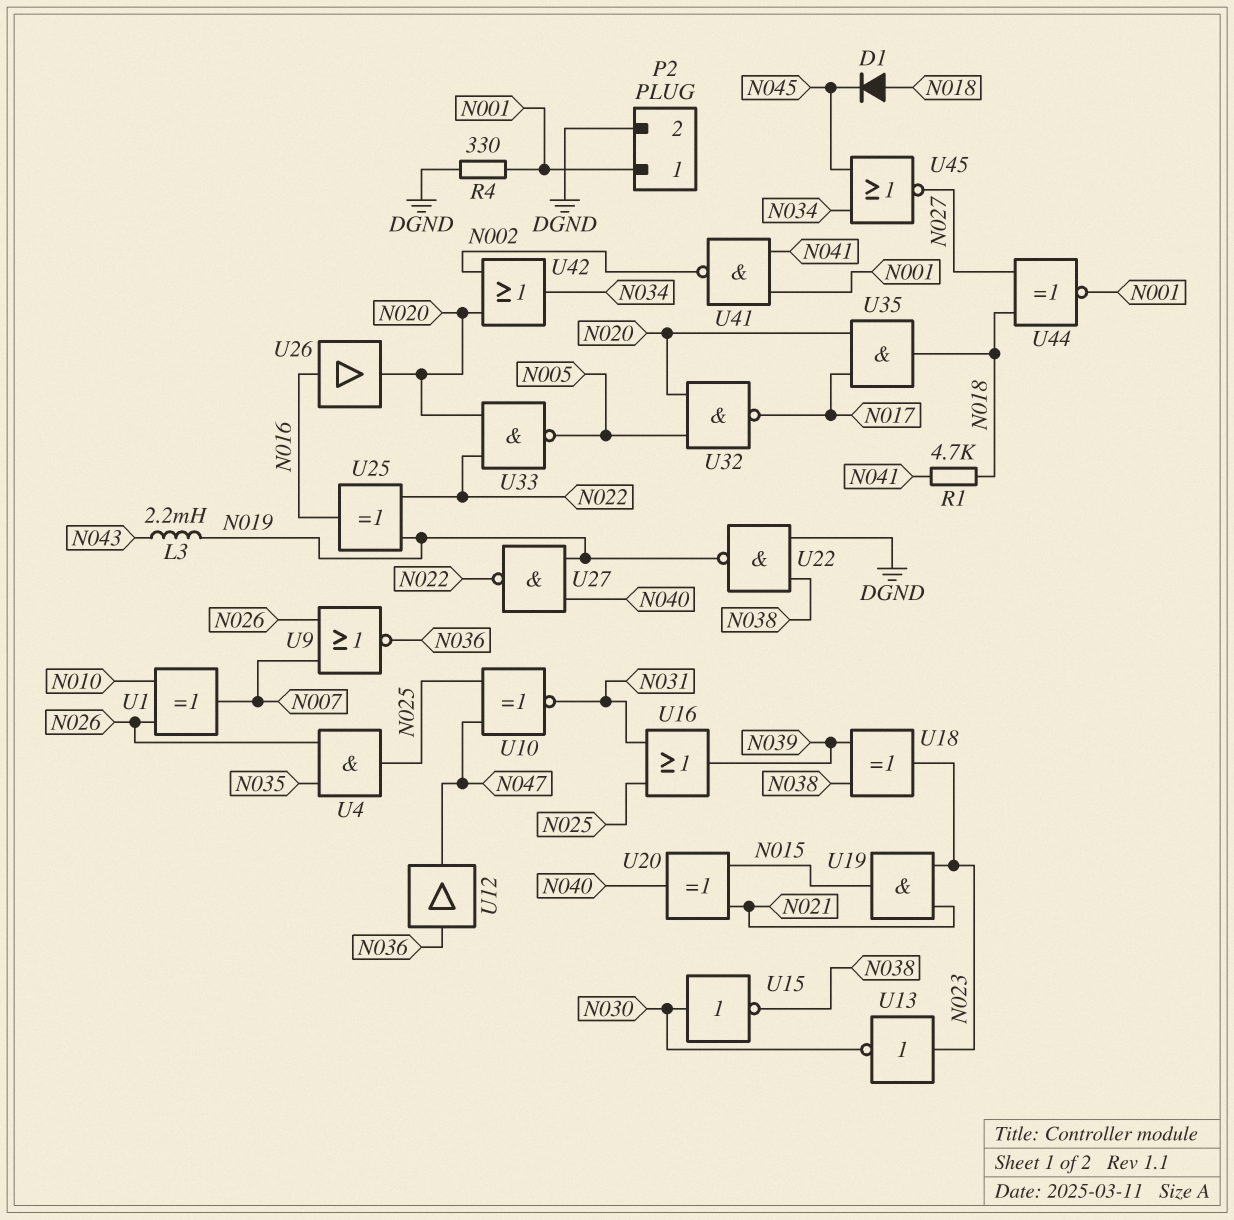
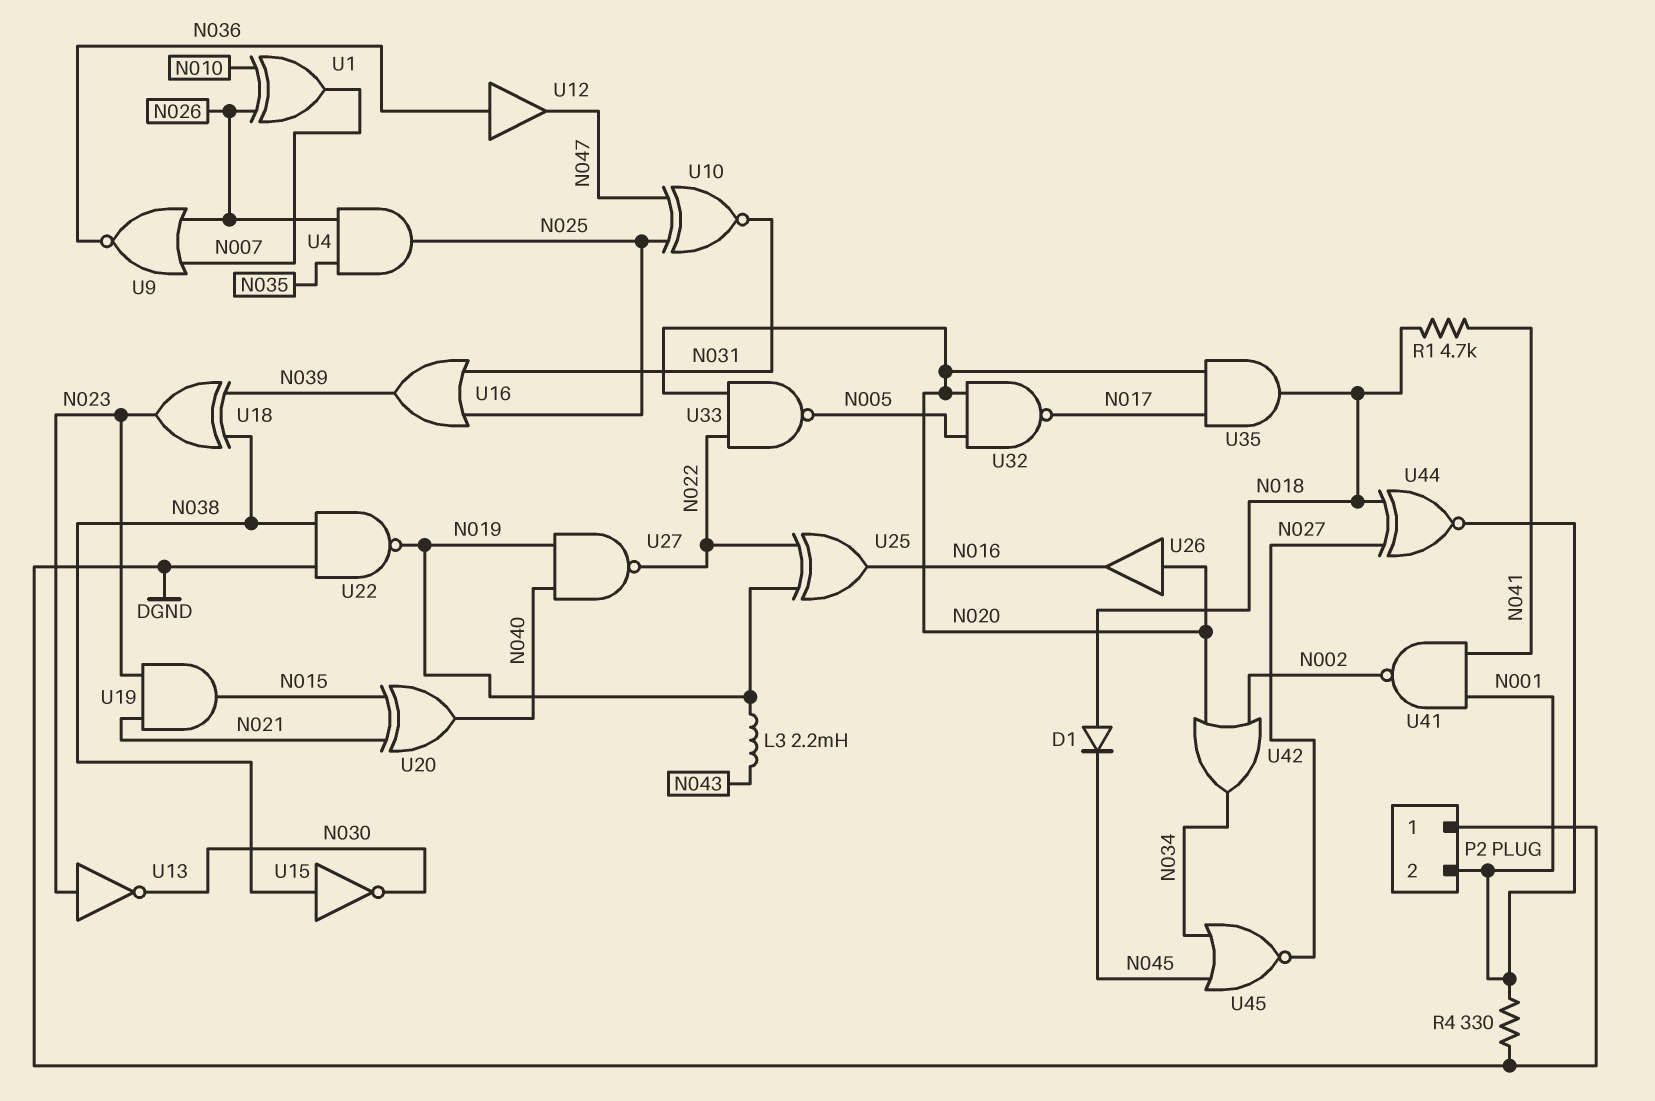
P2 pin 1: N001 -> DGND
P2 pin 2: DGND -> N001
U15: NOT (in N030, out N038) -> NOT (in N038, out N030)
U26: buffer (in N016, out N020) -> buffer (in N020, out N016)

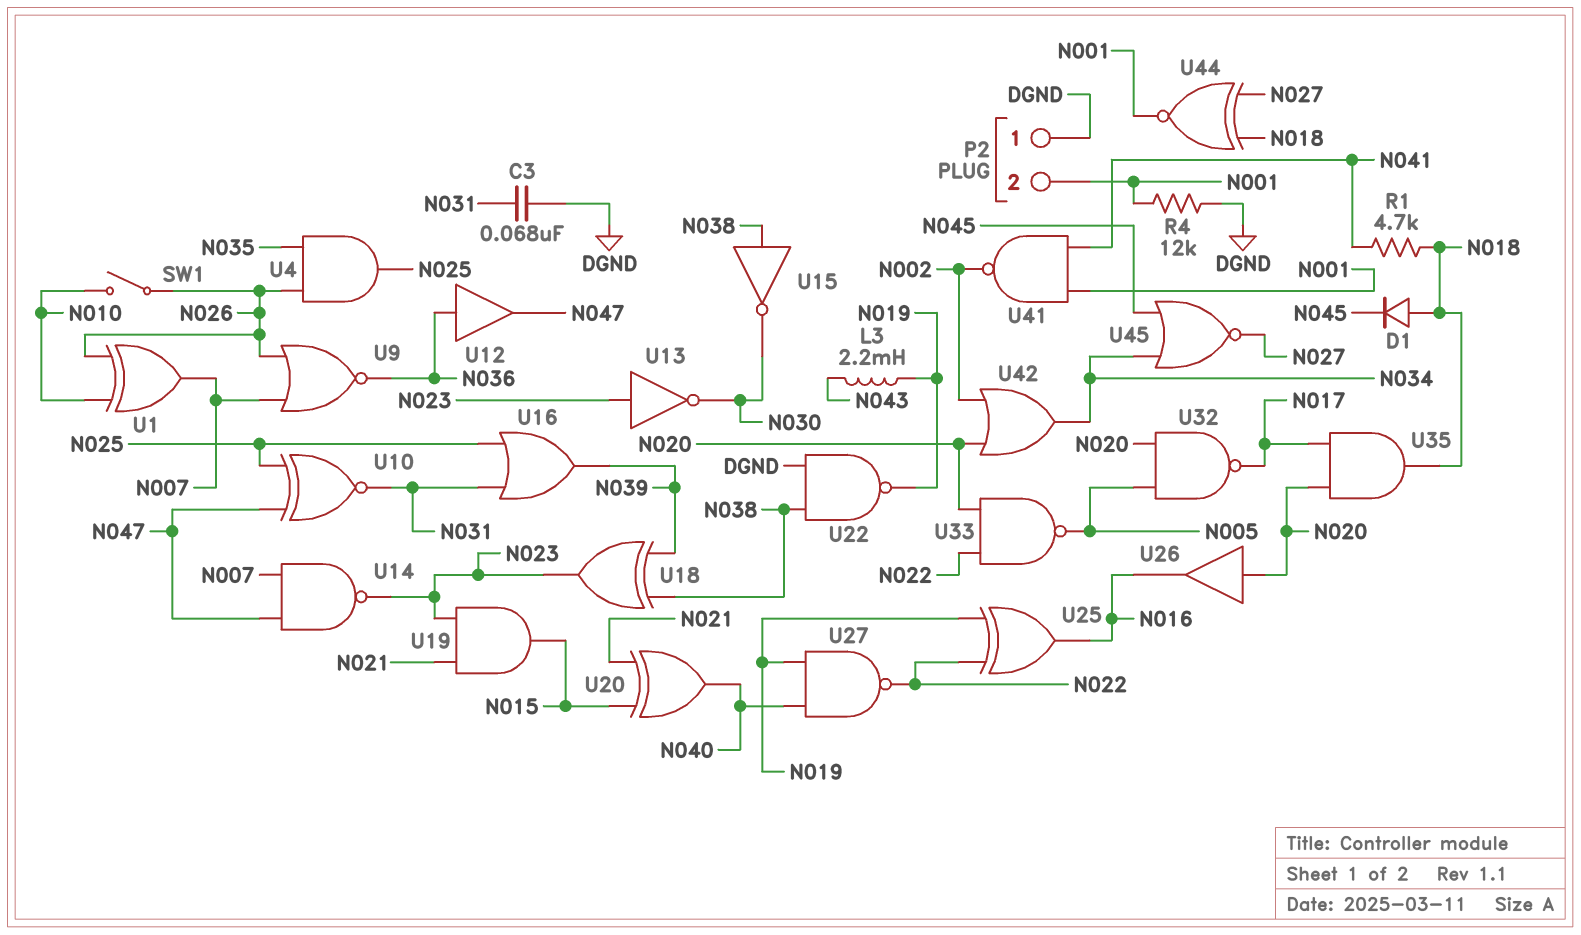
C3: none -> 68nF (DGND, N031)
R4: 330 (DGND, N001) -> 12k (DGND, N001)
SW1: none -> switch (N010, N026)
U14: none -> NAND (in N007, in N047, out N023)

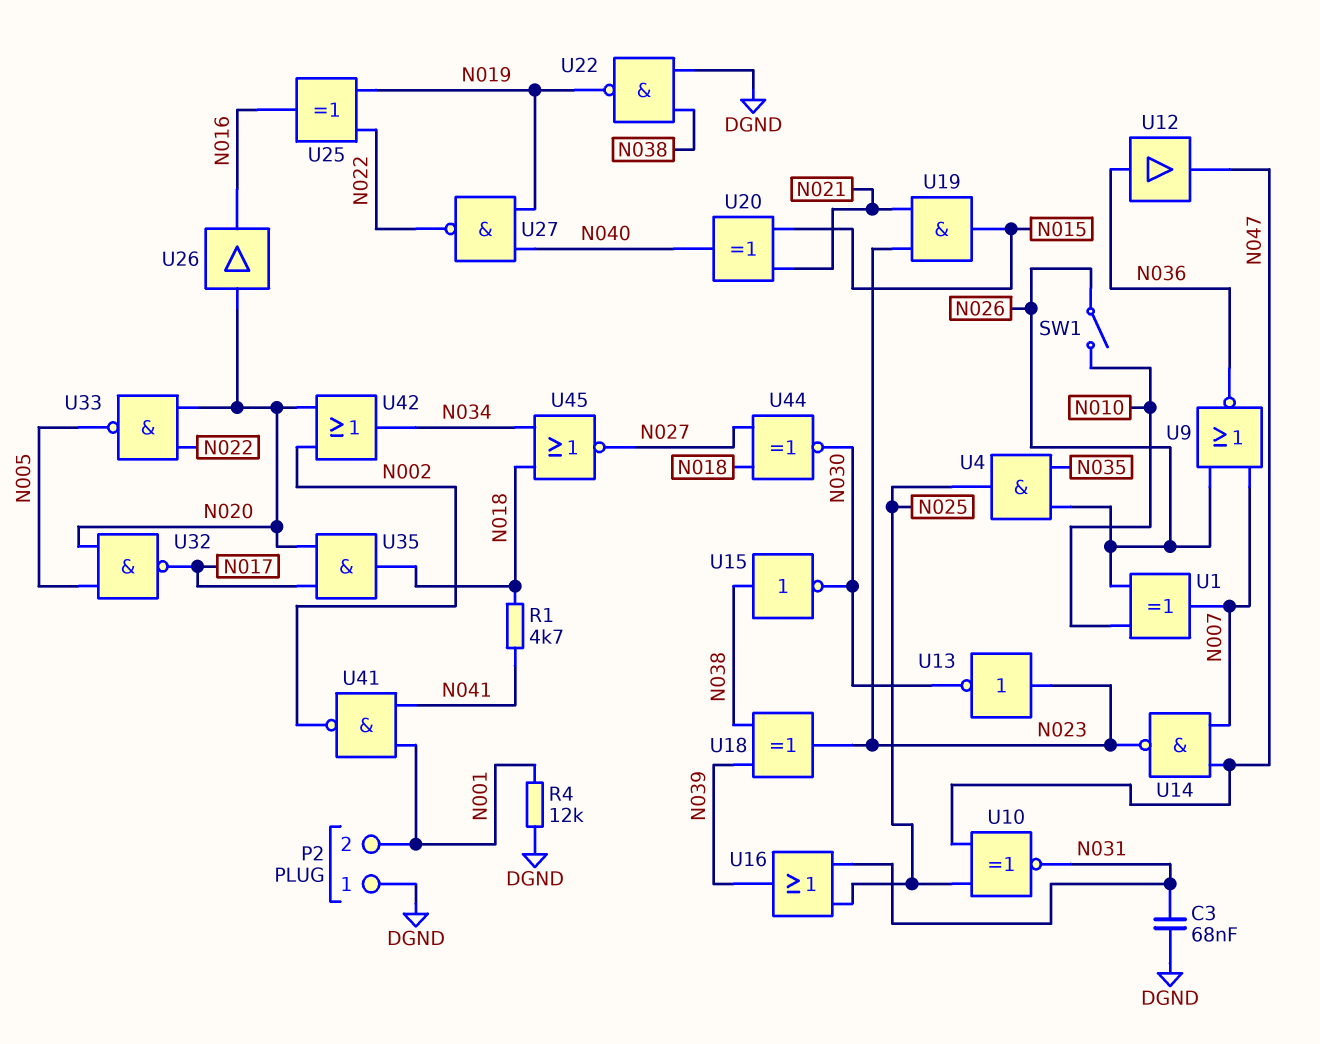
D1: diode (A N018, K N045) -> none
L3: 2.2mH (N019, N043) -> none
U44: XNOR (in N018, in N027, out N001) -> XNOR (in N018, in N027, out N030)
U45: NOR (in N034, in N045, out N027) -> NOR (in N018, in N034, out N027)

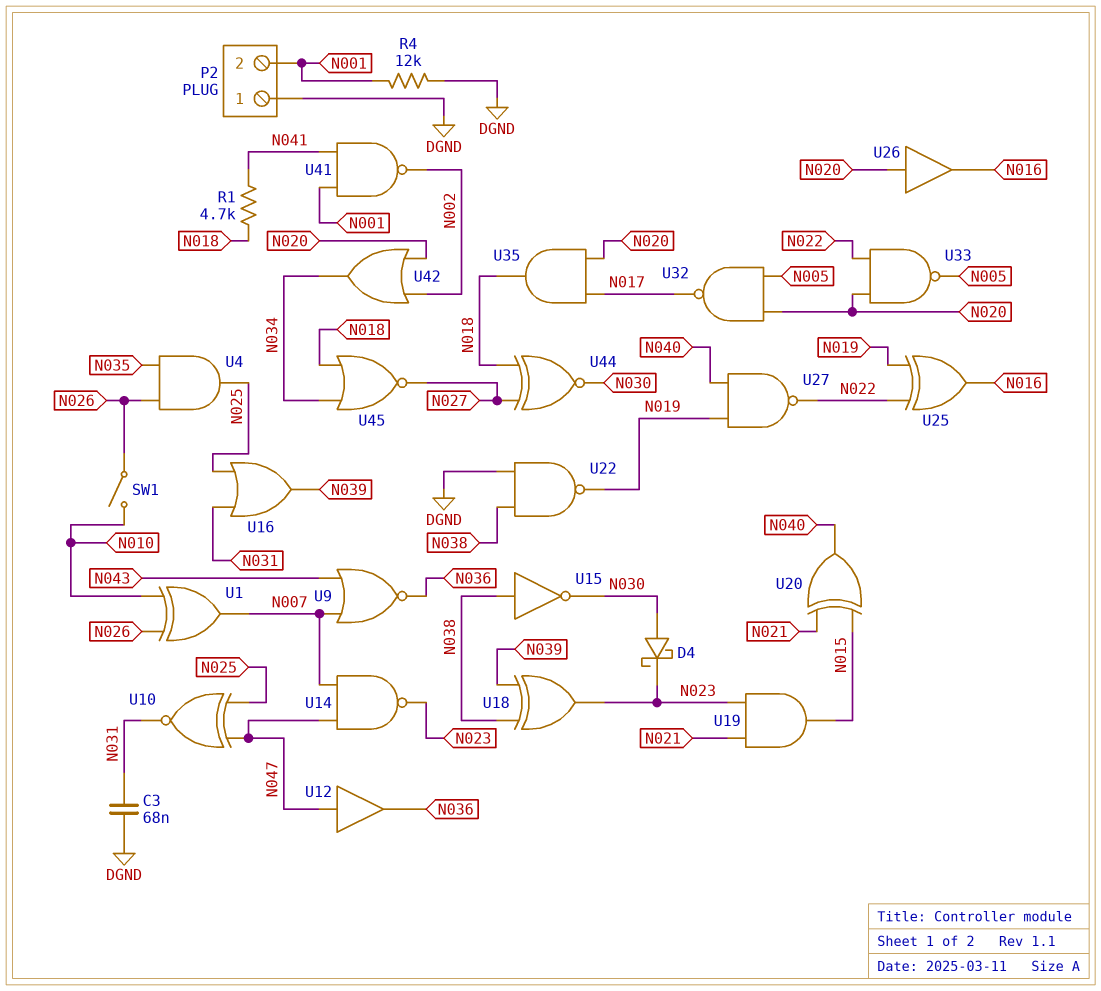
D4: none -> schottky (A N030, K N023)
U9: NOR (in N007, in N026, out N036) -> NOR (in N007, in N043, out N036)
U12: buffer (in N036, out N047) -> buffer (in N047, out N036)
U13: NOT (in N023, out N030) -> none

